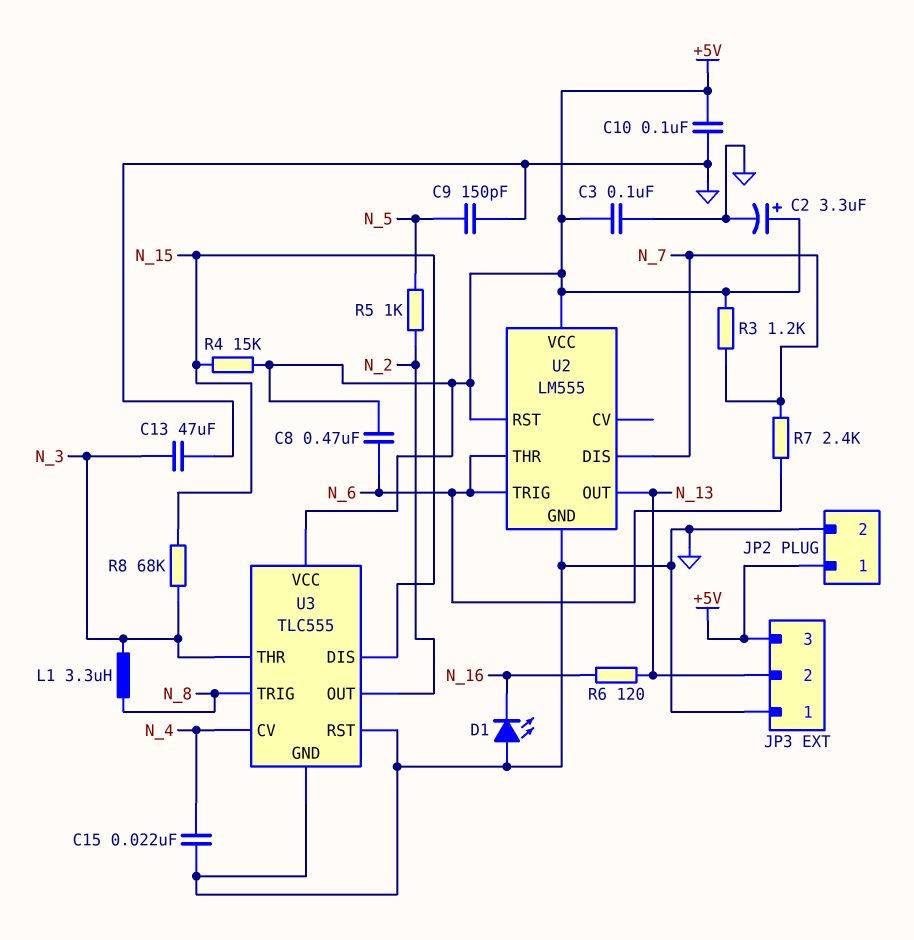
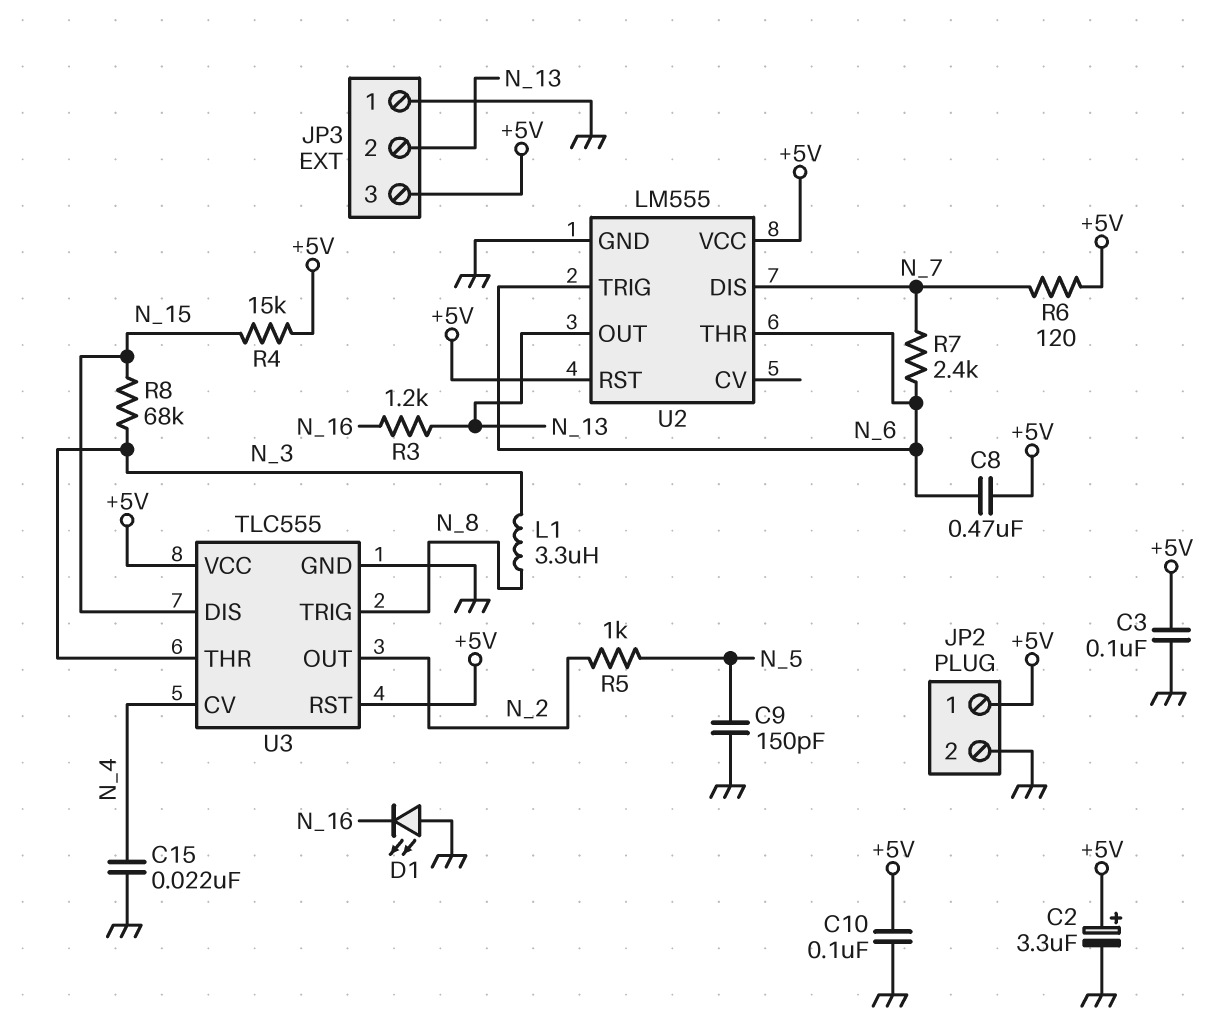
C13: 47uF (GND, N_3) -> none
R3: 1.2k (+5V, N_7) -> 1.2k (N_13, N_16)
R6: 120 (N_13, N_16) -> 120 (+5V, N_7)
U3 pin RST: GND -> +5V

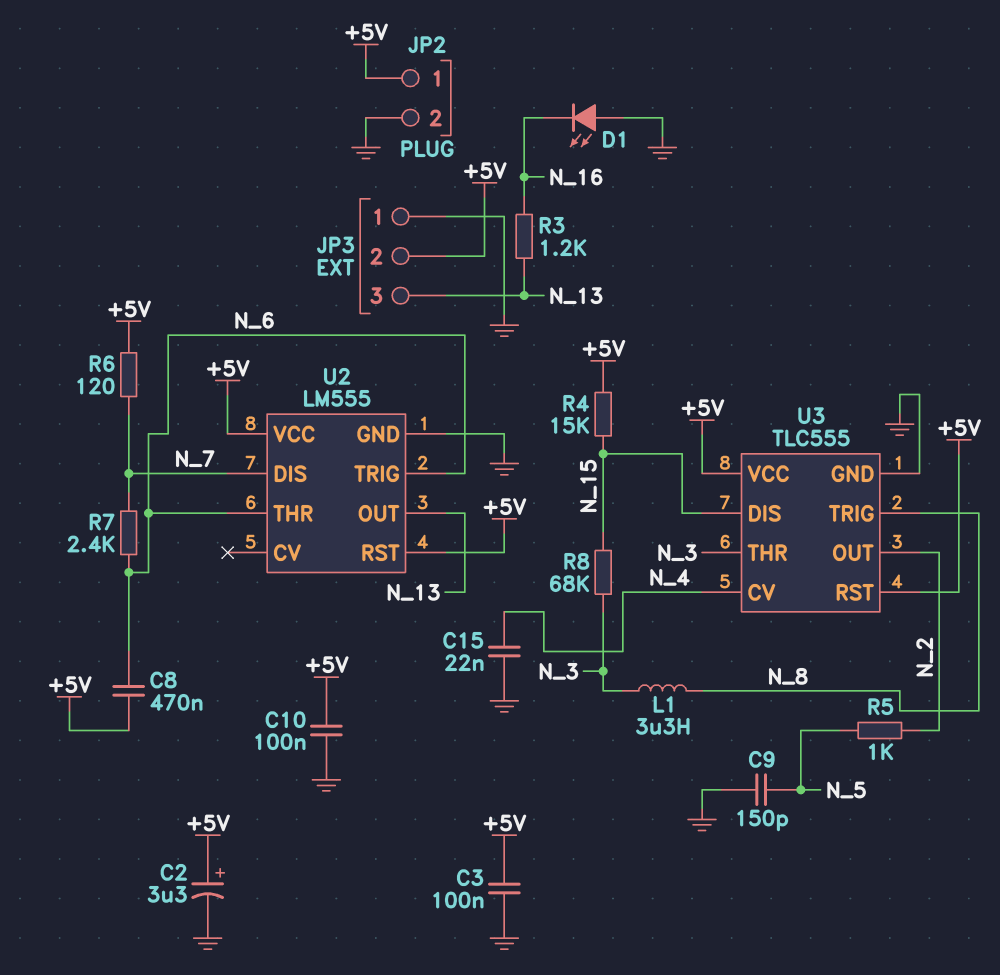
JP3 pin 2: N_13 -> +5V
JP3 pin 3: +5V -> N_13

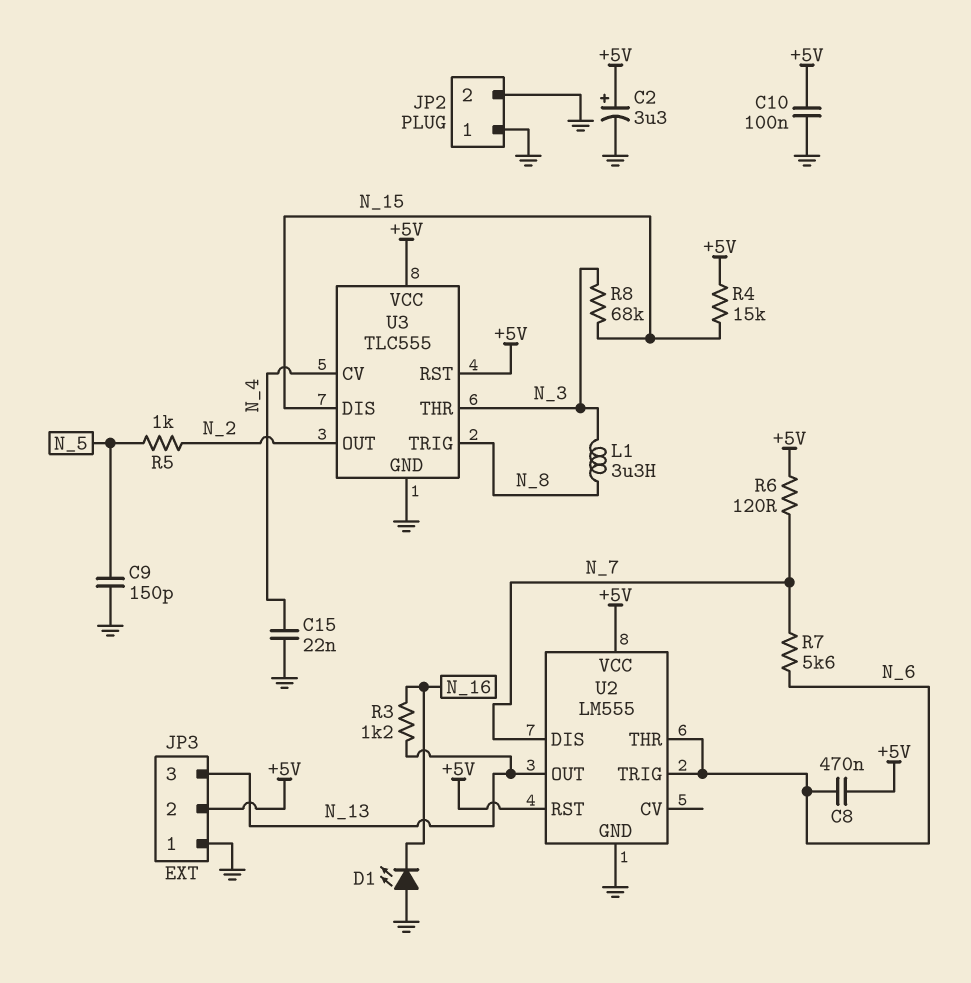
C3: 100nF (+5V, GND) -> none
JP2 pin 1: +5V -> GND
R7: 2.4k (N_6, N_7) -> 5.6k (N_6, N_7)

